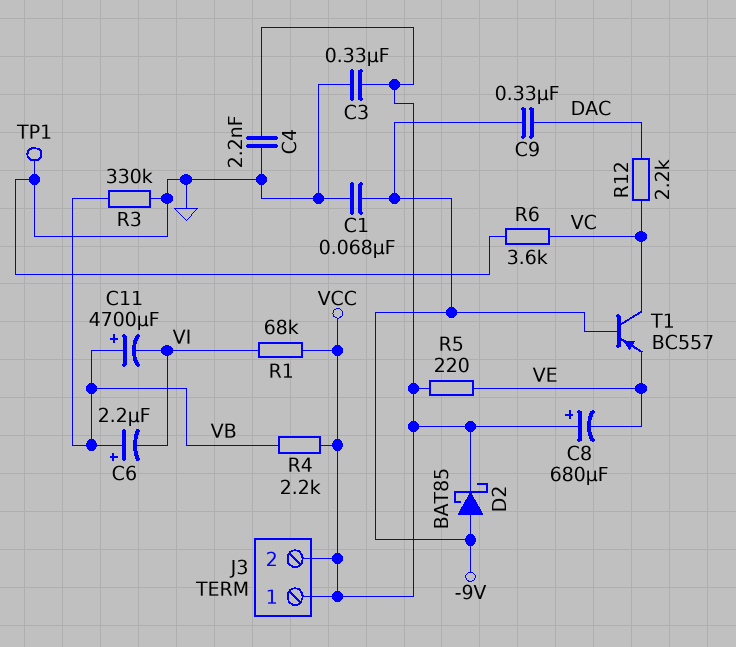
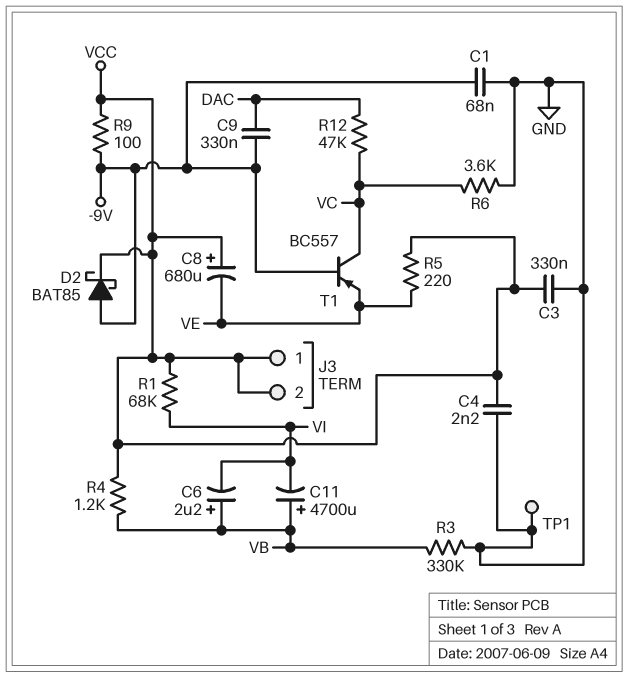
R4: 2.2k (VB, VCC) -> 1.2k (VB, VCC)
R9: none -> 100 (-9V, VCC)
R12: 2.2k (DAC, VC) -> 47k (DAC, VC)

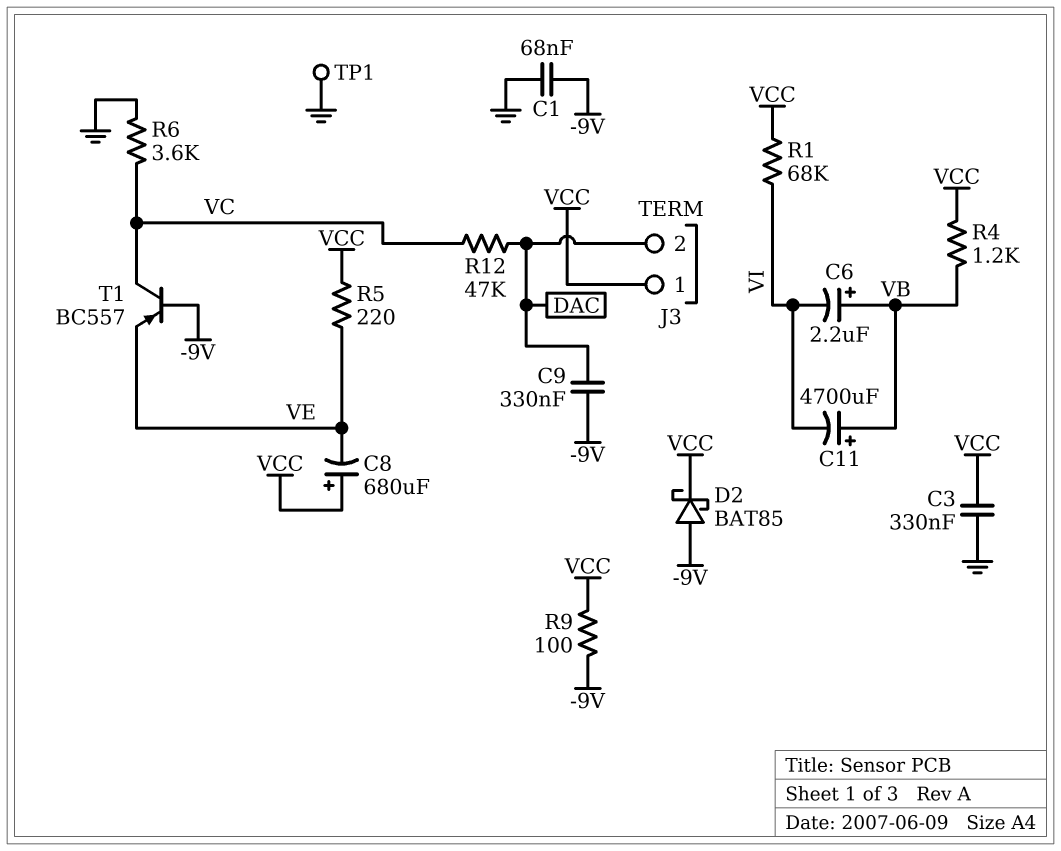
C4: 2.2nF (GND, VCC) -> none
J3 pin 2: VCC -> DAC
R3: 330k (GND, VB) -> none

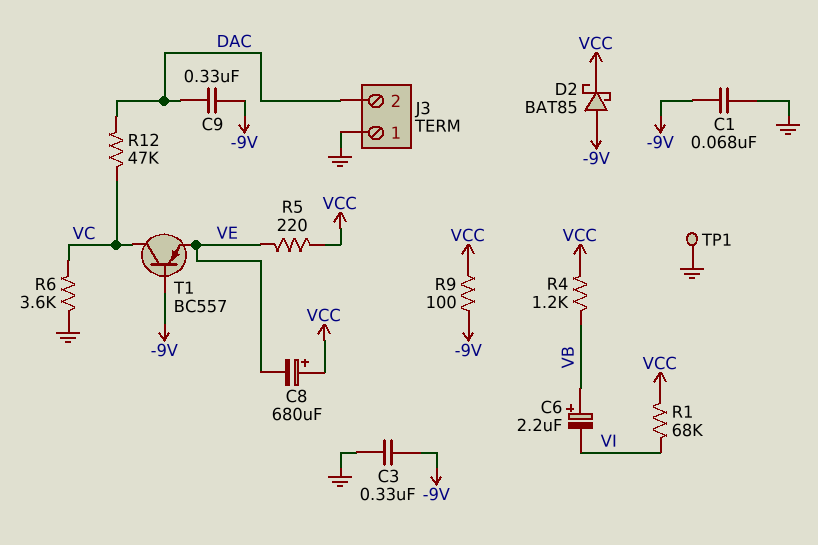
C3: 330nF (GND, VCC) -> 330nF (-9V, GND)
C11: 4700uF (plus VB, minus VI) -> none
J3 pin 1: VCC -> GND

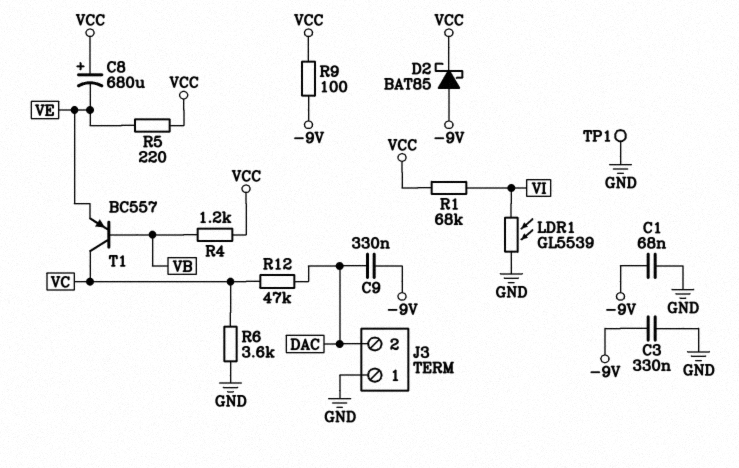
C6: 2.2uF (plus VB, minus VI) -> none
LDR1: none -> GL5539 (GND, VI)
T1: PNP BC557 (B -9V, C VC, E VE) -> PNP BC557 (B VB, C VC, E VE)

